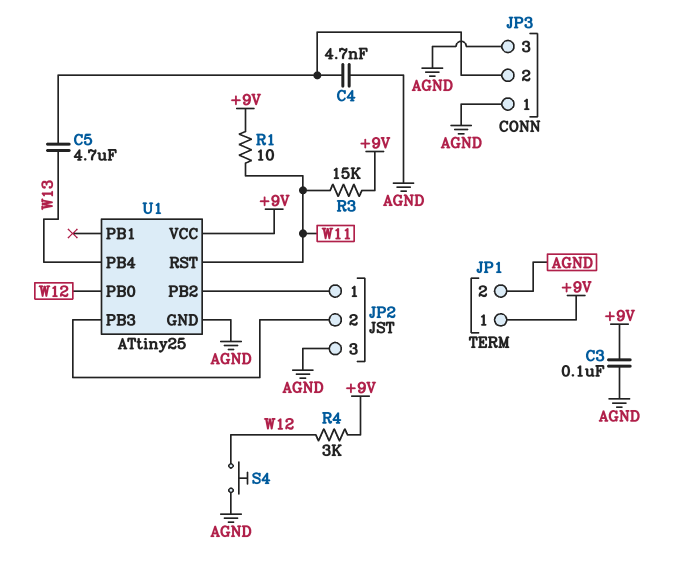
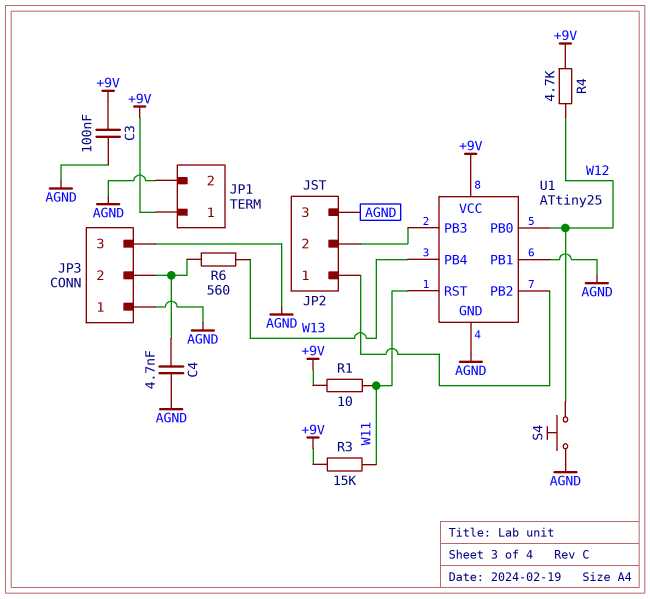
C5: 4.7uF (JP3/2, W13) -> none
R4: 3k (+9V, W12) -> 4.7k (+9V, W12)
R6: none -> 560 (JP3/2, W13)
U1 pin PB1: none -> AGND

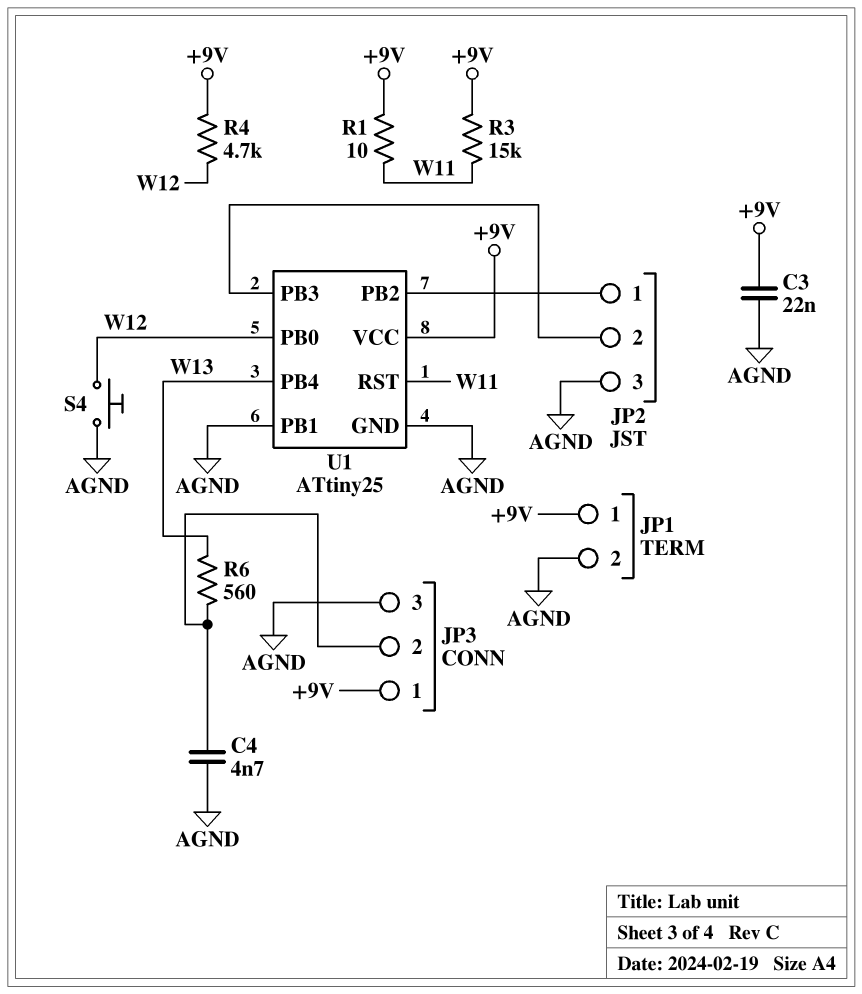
C3: 100nF (+9V, AGND) -> 22nF (+9V, AGND)
JP3 pin 1: AGND -> +9V

